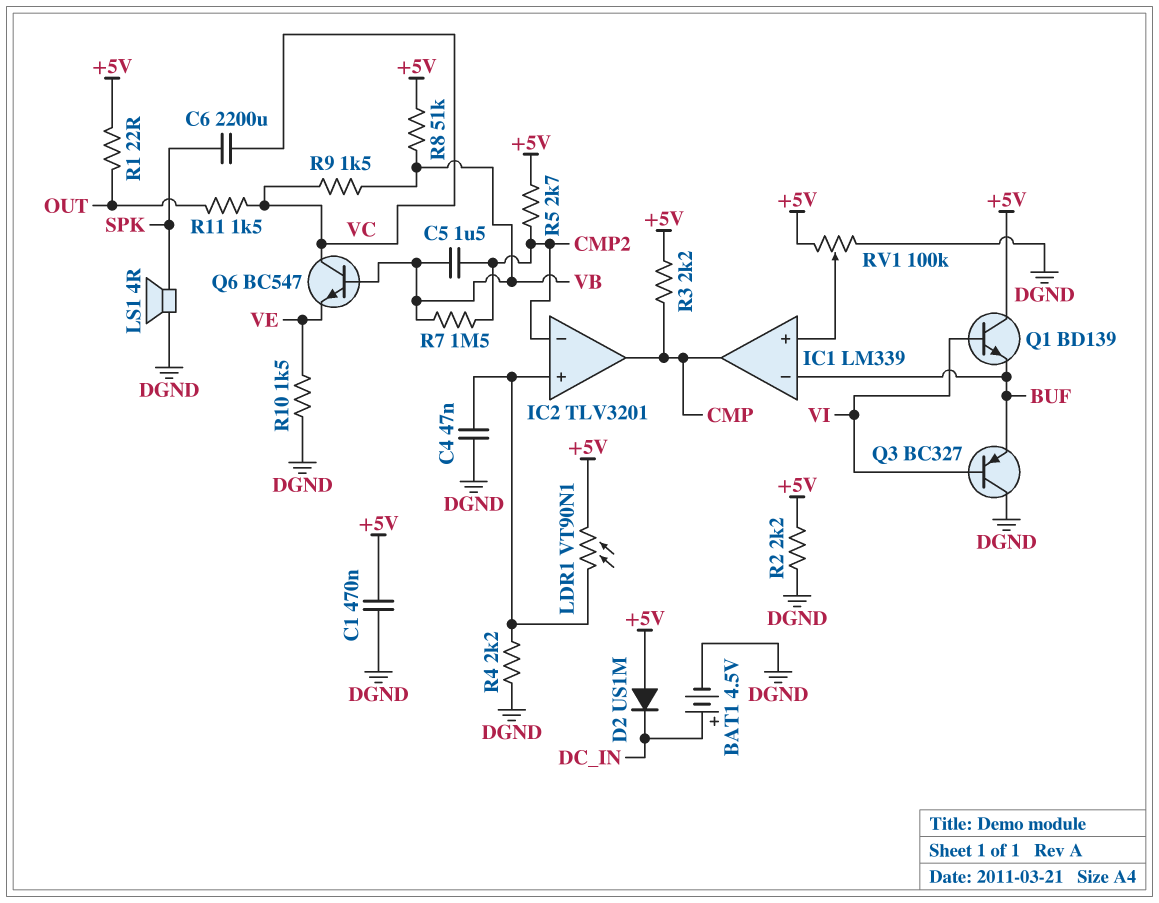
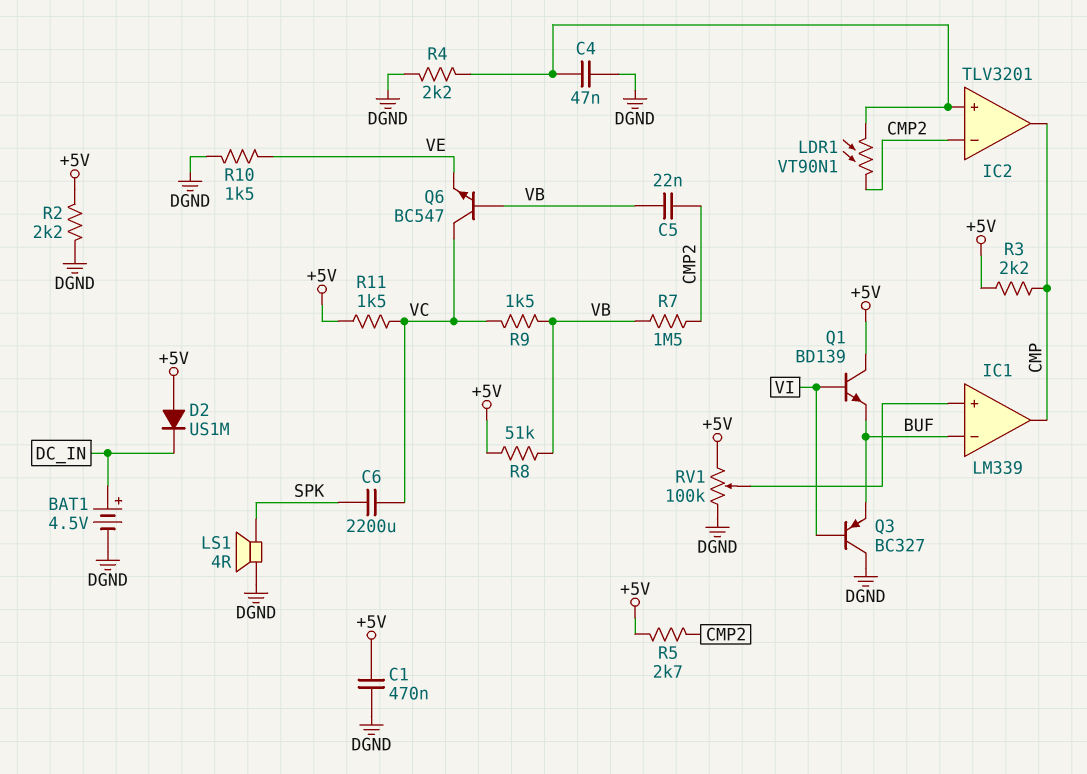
C5: 1.5uF (CMP2, VB) -> 22nF (CMP2, VB)
LDR1: VT90N1 (+5V, IC2/in+) -> VT90N1 (CMP2, IC2/in+)
R1: 22 (+5V, OUT) -> none
R11: 1.5k (OUT, VC) -> 1.5k (+5V, VC)

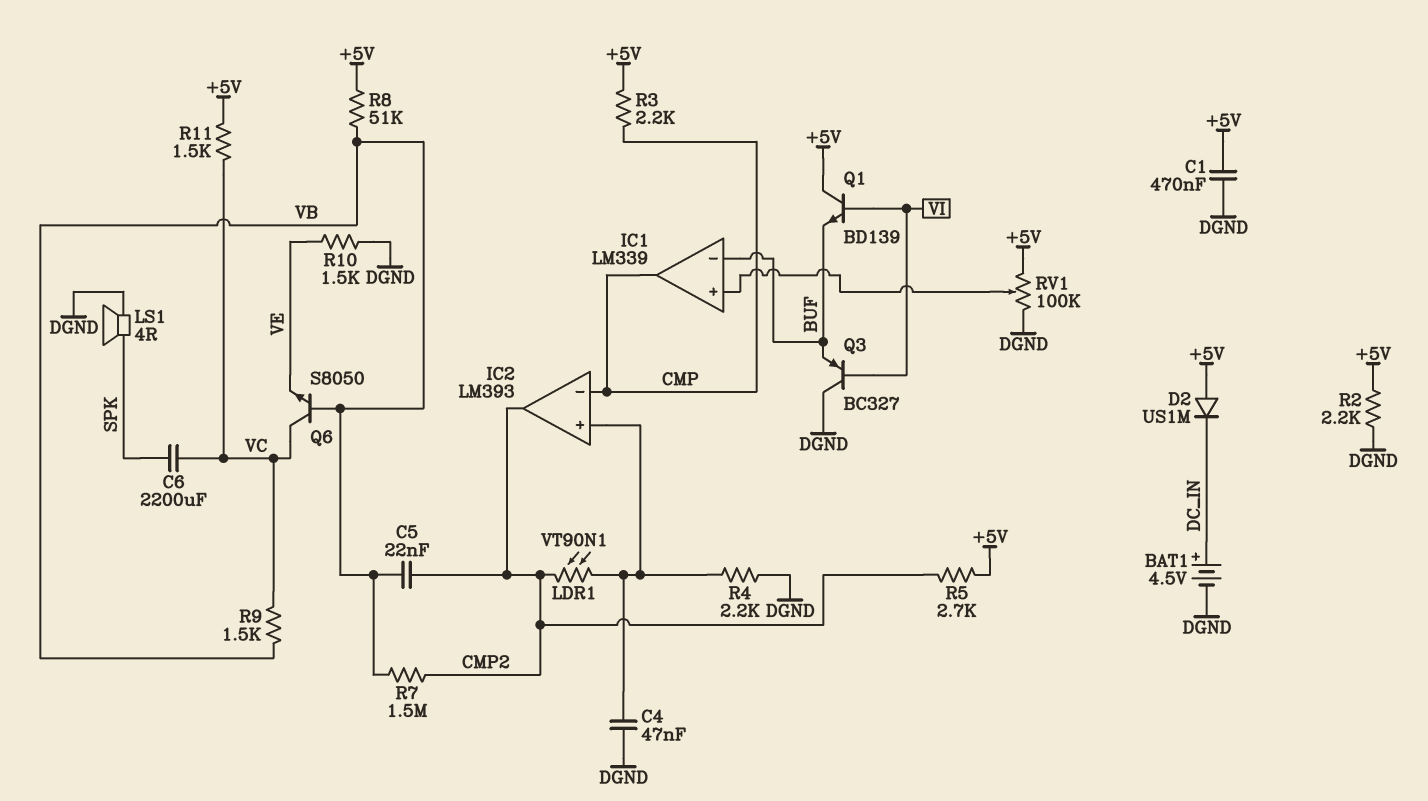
IC2: TLV3201 -> LM393
IC2 pin in-: CMP2 -> CMP
IC2 pin out: CMP -> CMP2
Q6: NPN BC547 (B VB, C VC, E VE) -> NPN S8050 (B VB, C VC, E VE)

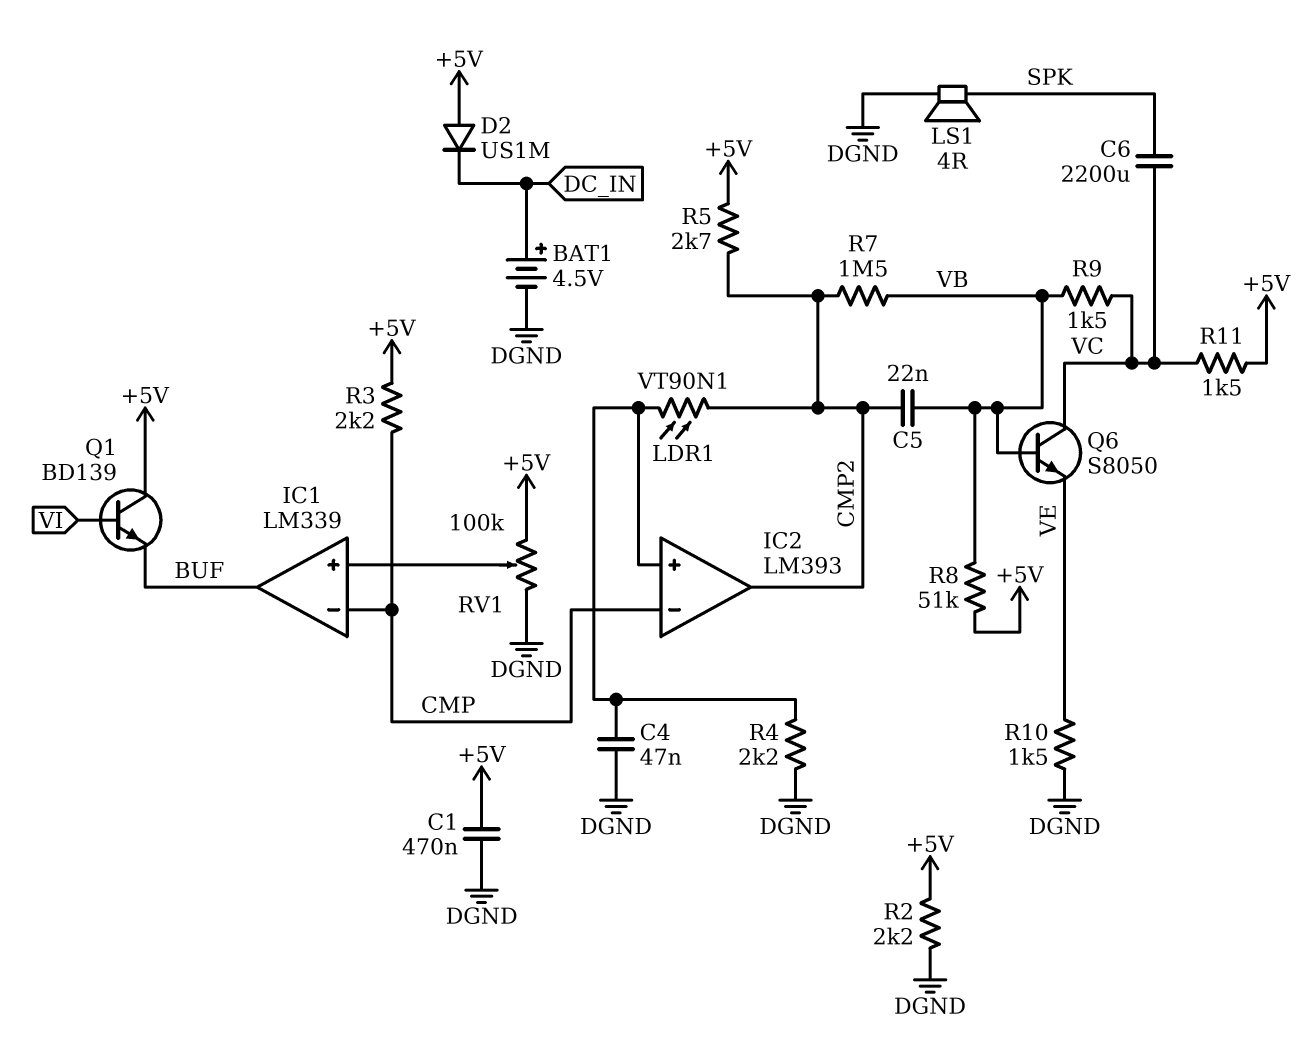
IC1 pin in-: BUF -> CMP
IC1 pin out: CMP -> BUF
Q3: PNP BC327 (B VI, C DGND, E BUF) -> none

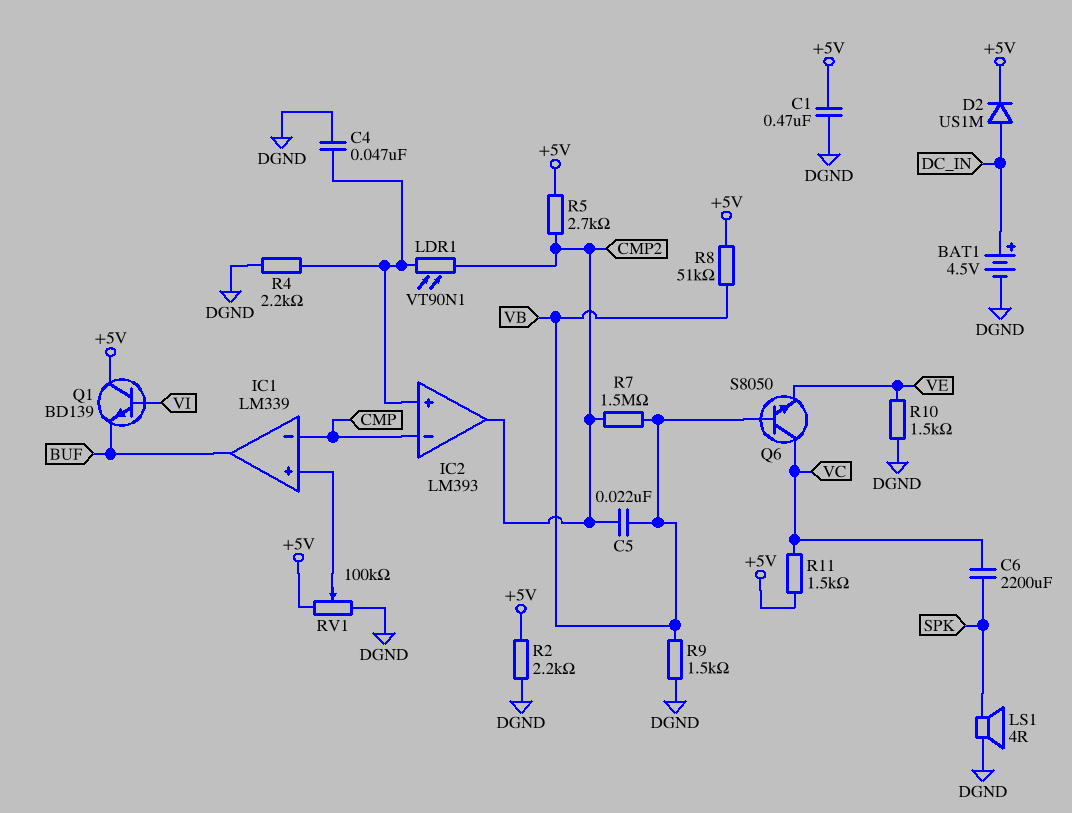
D2: diode US1M (A +5V, K DC_IN) -> diode US1M (A DC_IN, K +5V)
R3: 2.2k (+5V, CMP) -> none
R9: 1.5k (VB, VC) -> 1.5k (DGND, VB)

